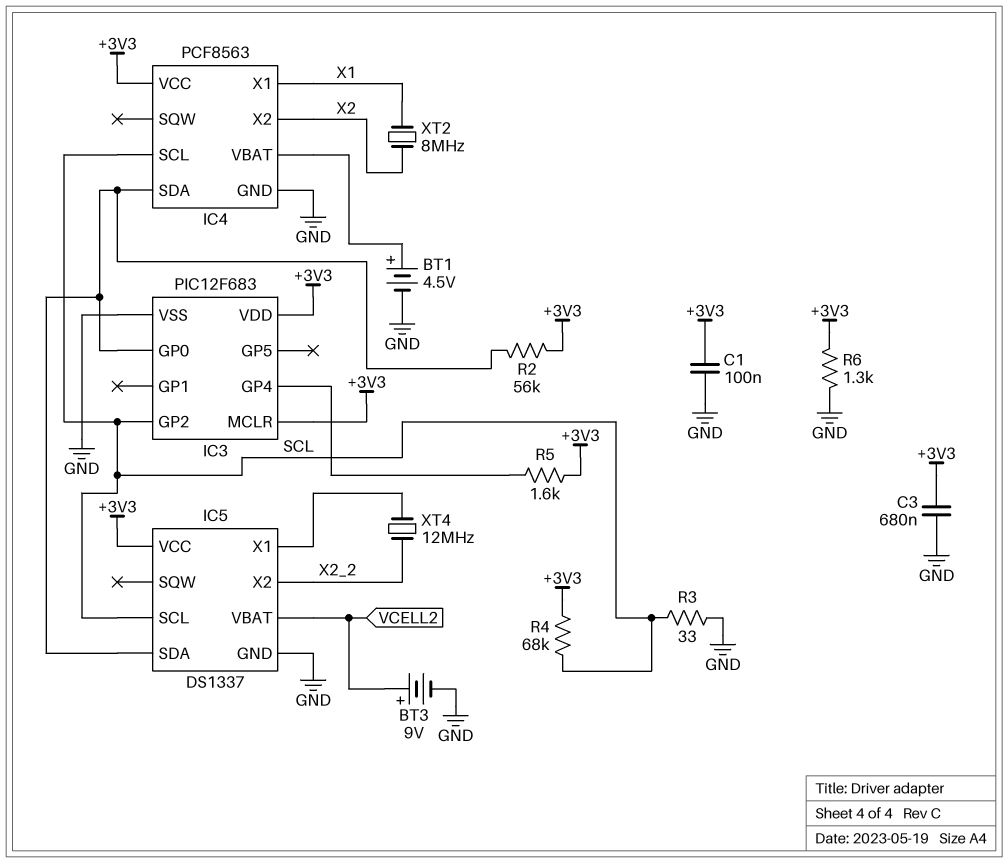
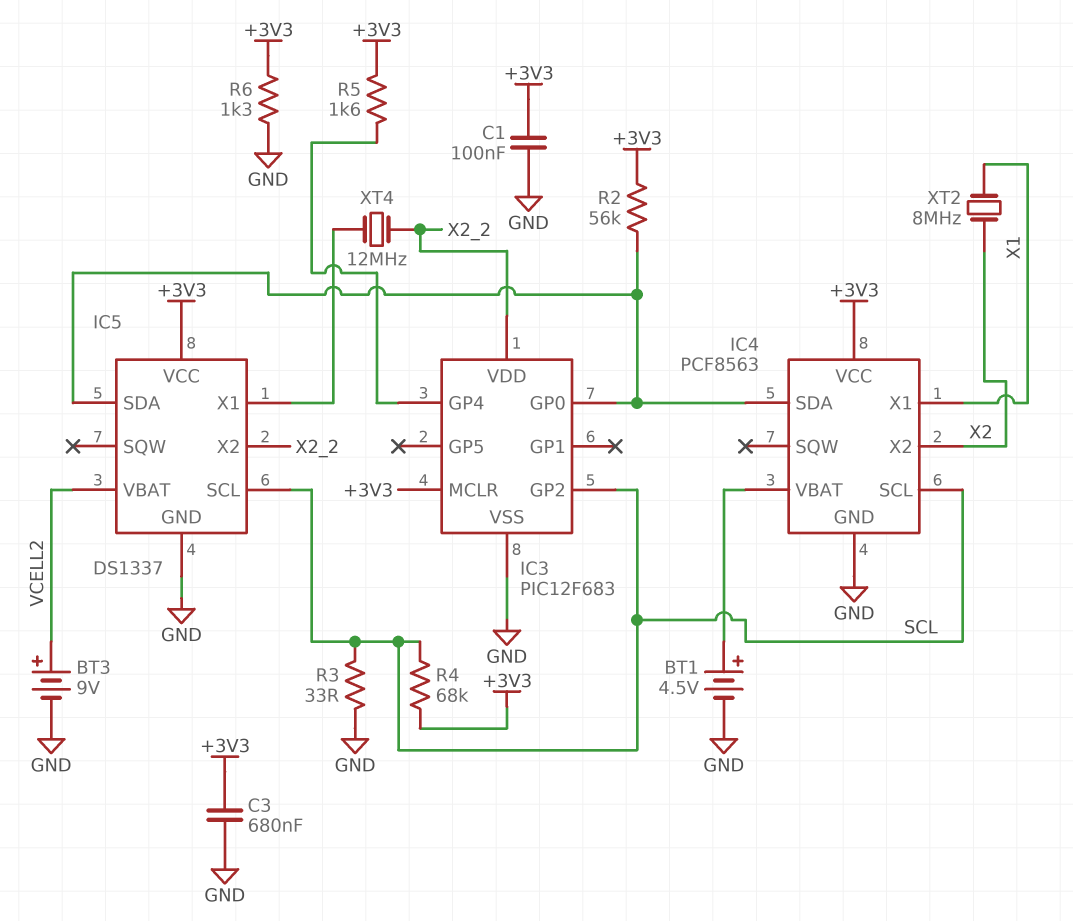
IC3 pin VDD: +3V3 -> X2_2

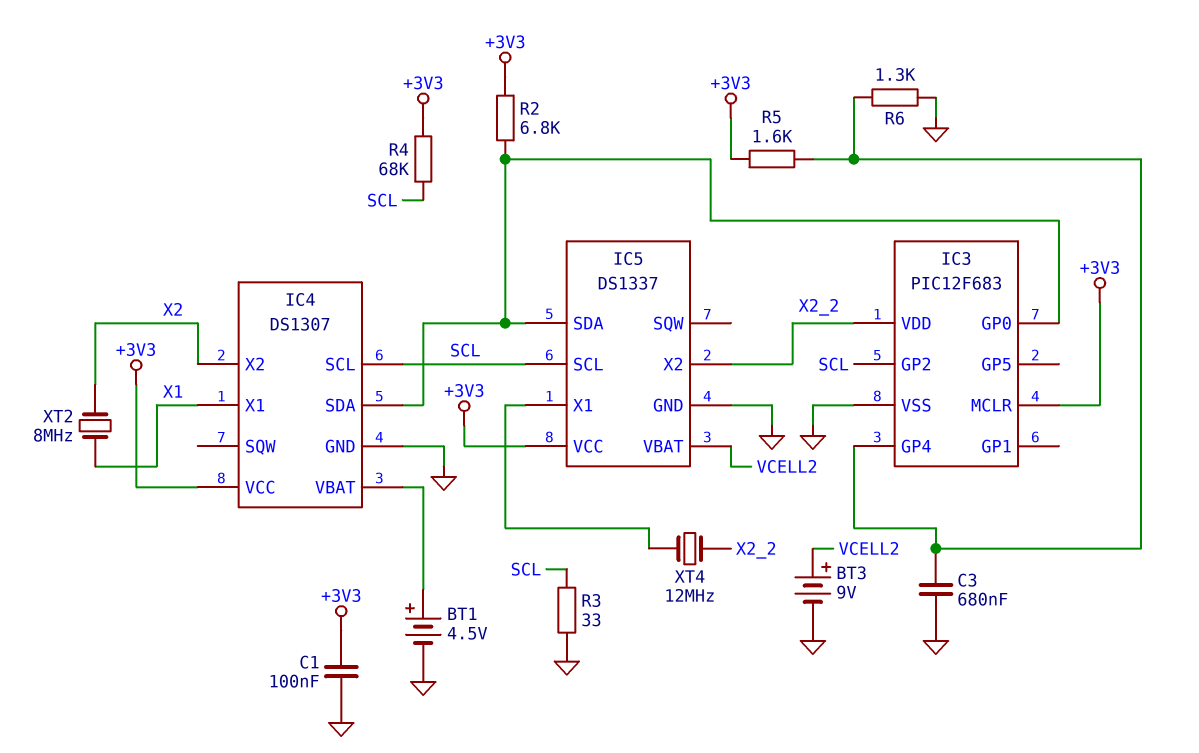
C3: 680nF (+3V3, GND) -> 680nF (GND, IC3/GP4)
IC4: PCF8563 -> DS1307
R2: 56k (+3V3, IC3/GP0) -> 6.8k (+3V3, IC3/GP0)
R6: 1.3k (+3V3, GND) -> 1.3k (GND, IC3/GP4)

